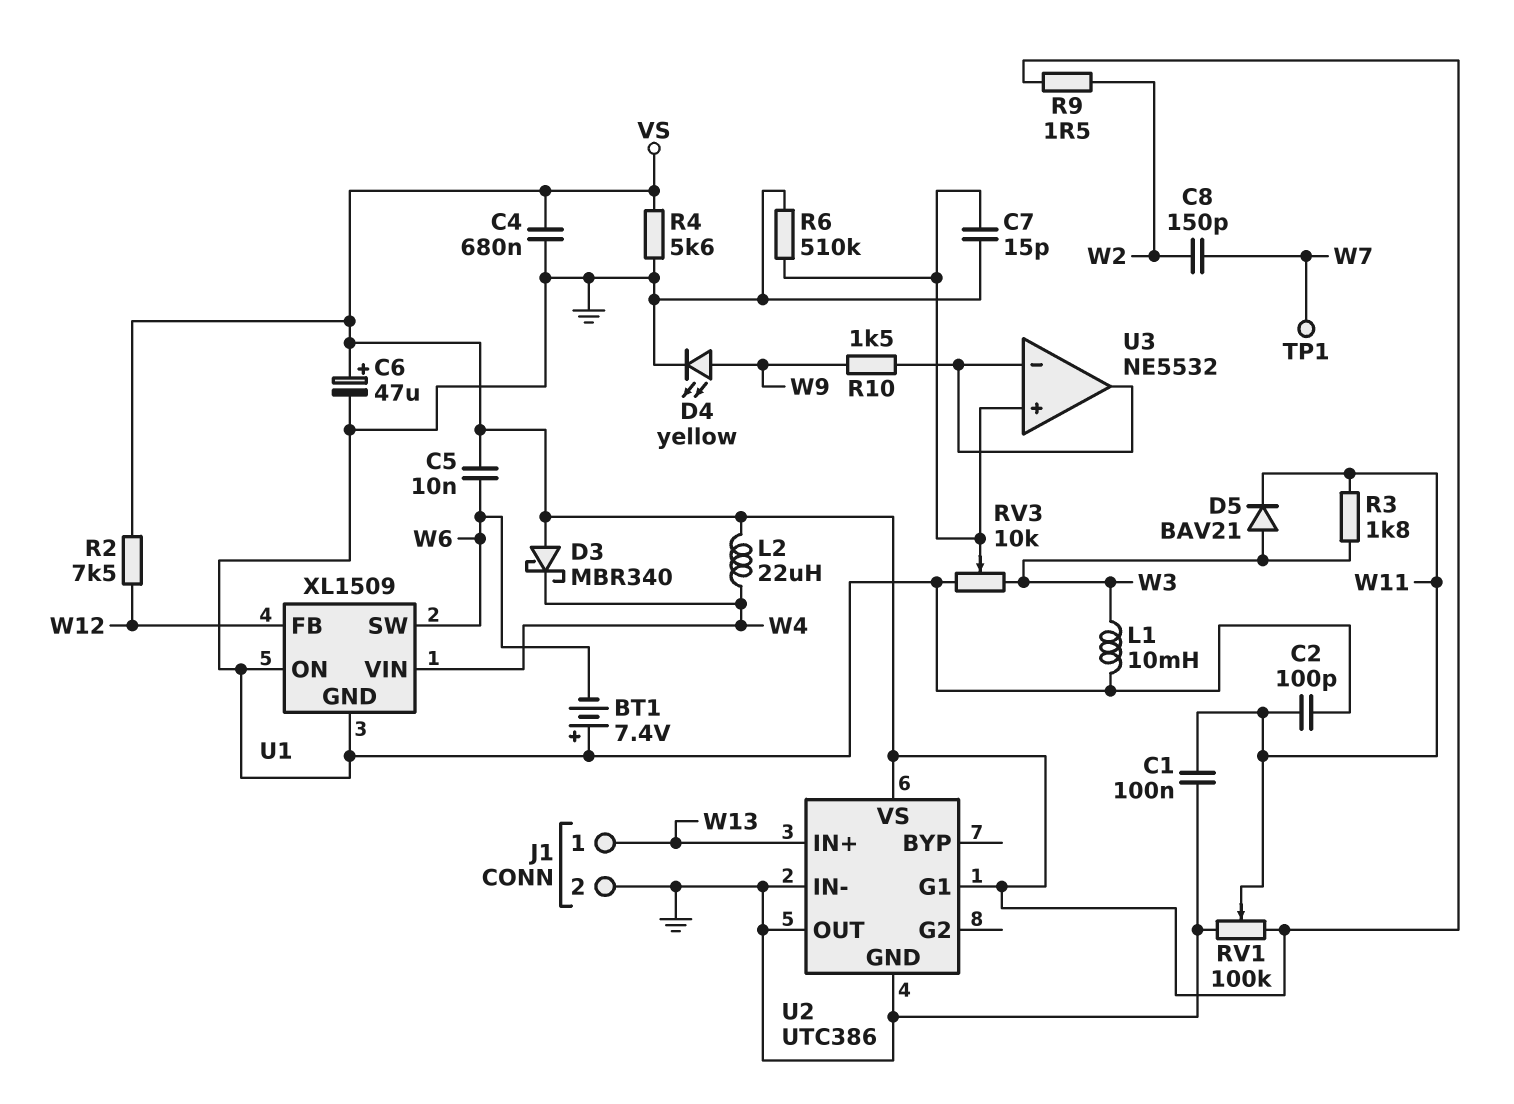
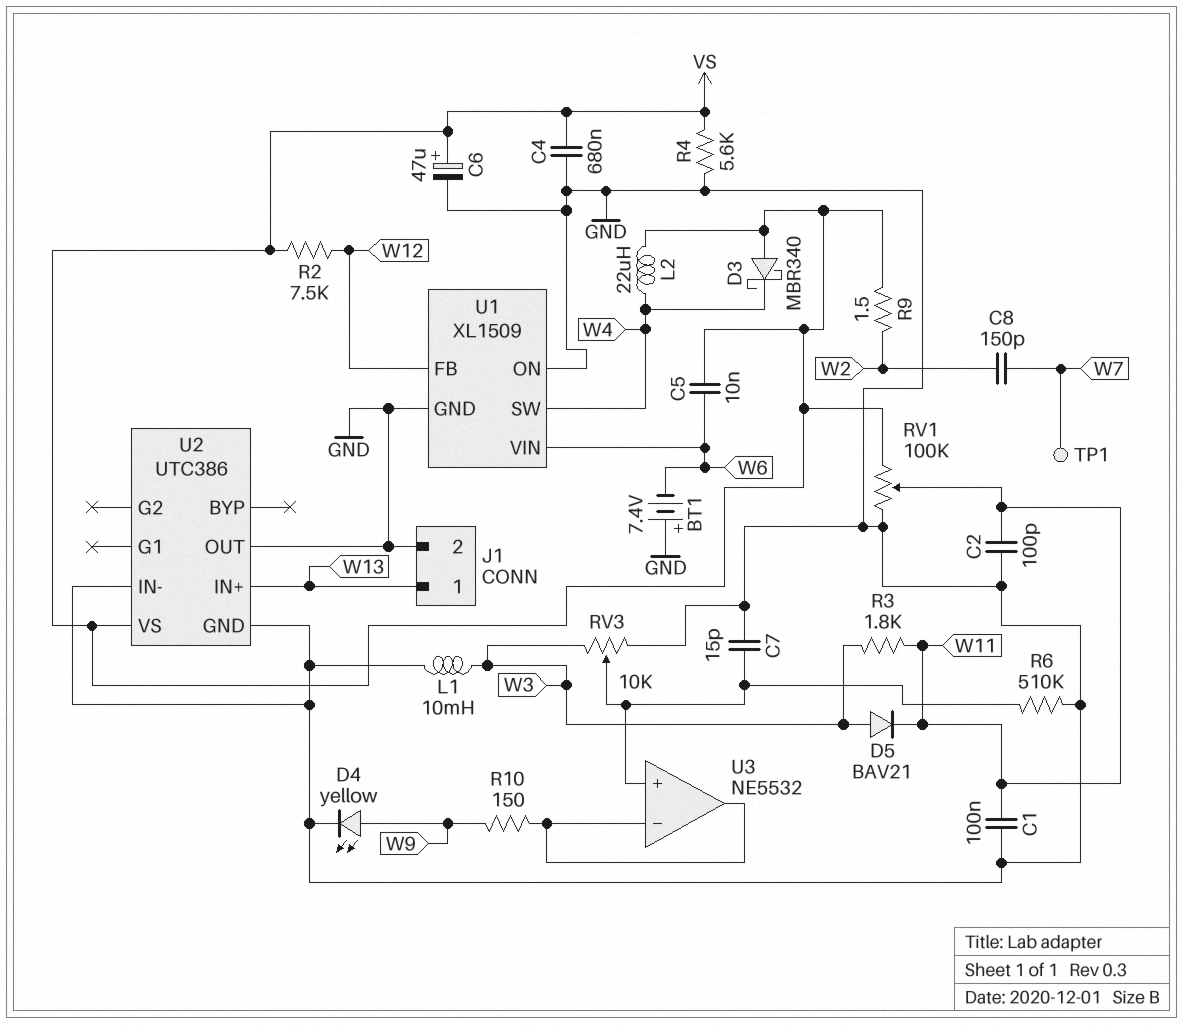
R10: 1.5k (U3/in-, W9) -> 150 (U3/in-, W9)
U1 pin SW: W6 -> W4
U1 pin VIN: W4 -> W6
U2 pin G1: VS -> none

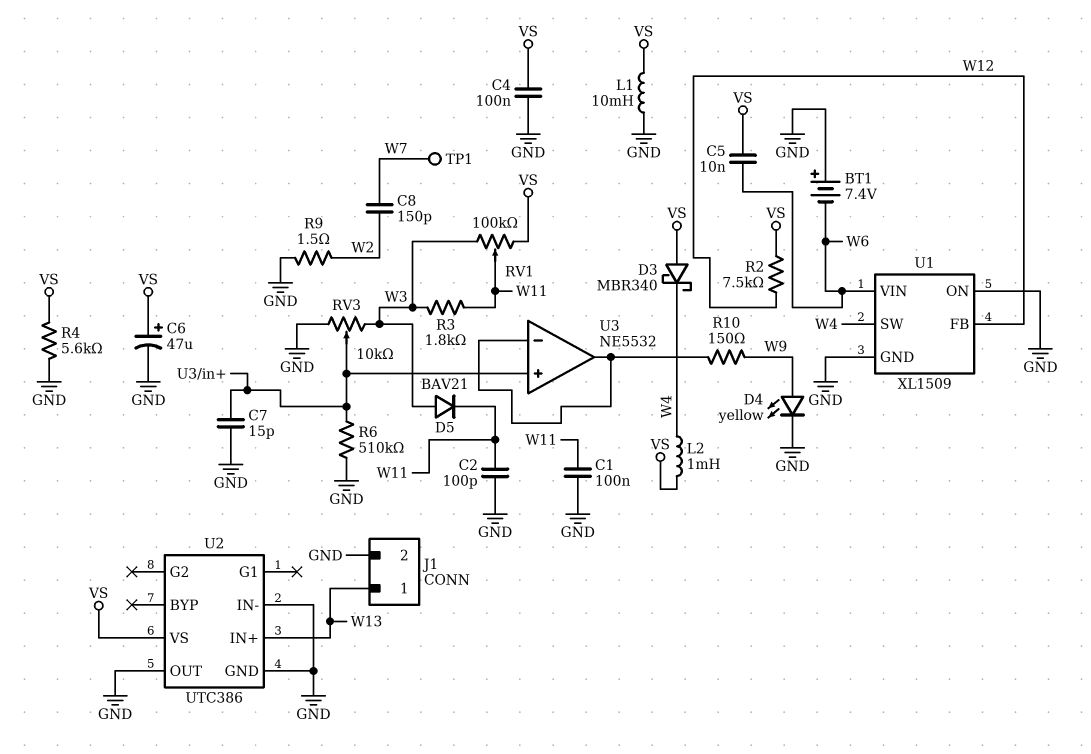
C4: 680nF (GND, VS) -> 100nF (GND, VS)
L1: 10mH (GND, W3) -> 10mH (GND, VS)
L2: 22uH (VS, W4) -> 1mH (VS, W4)
R9: 1.5 (VS, W2) -> 1.5 (GND, W2)
RV1: 100k (GND, VS, wiper W11) -> 100k (VS, W3, wiper W11)

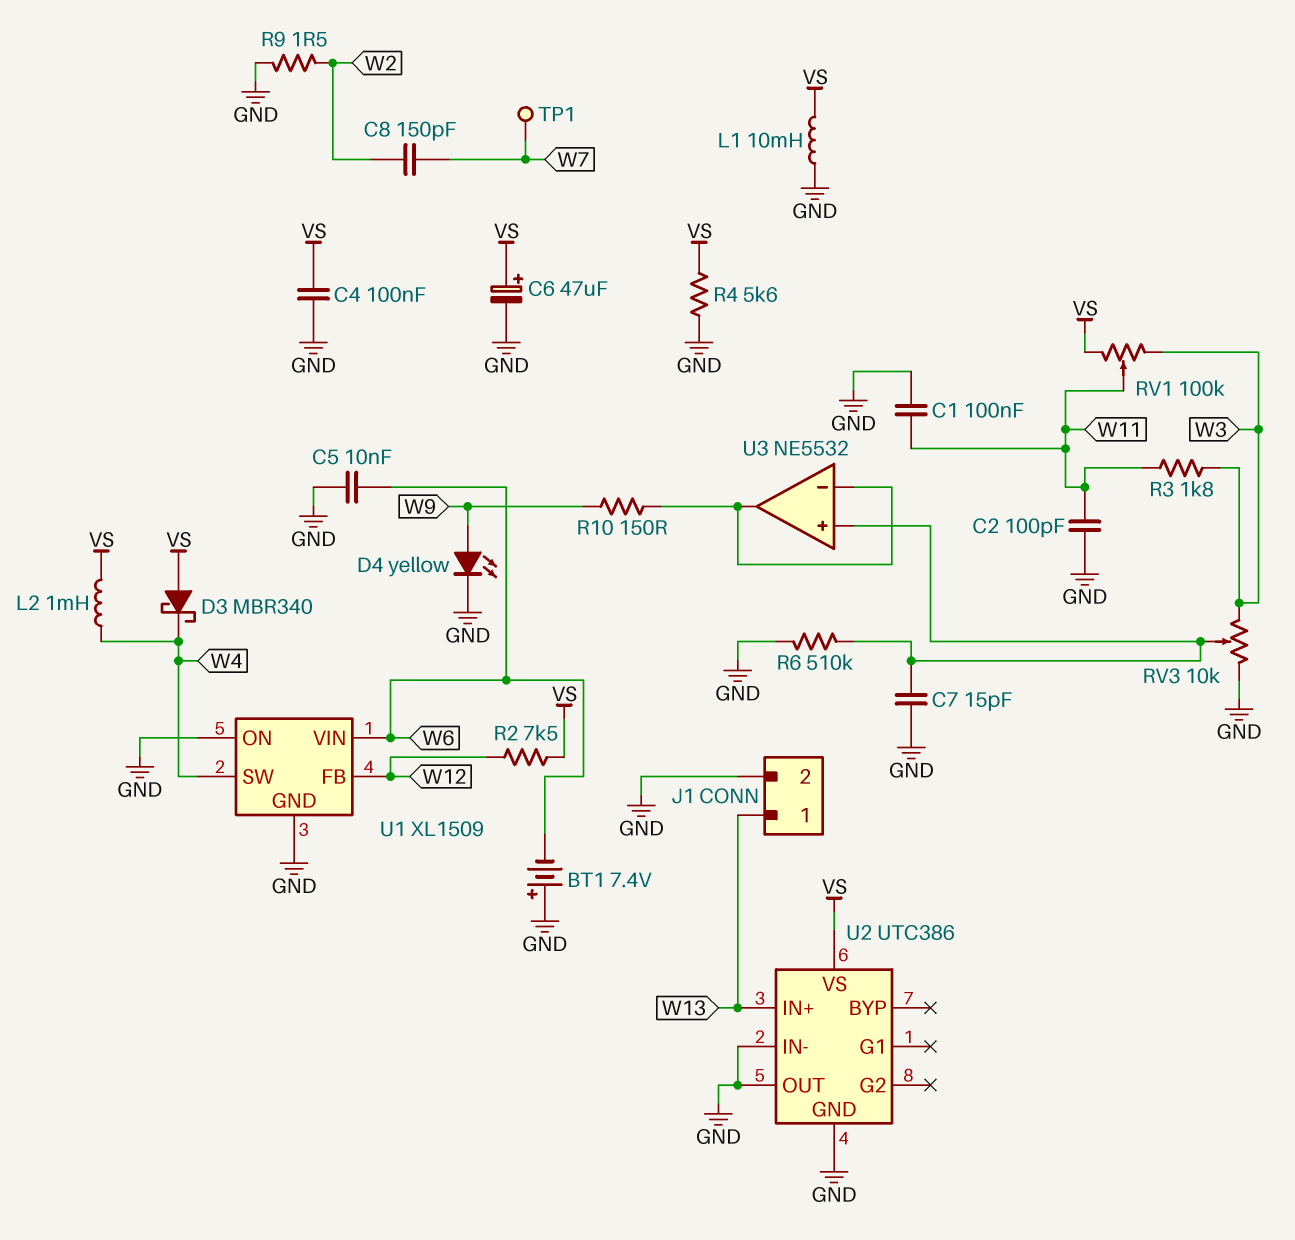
C5: 10nF (VS, W6) -> 10nF (GND, W6)
D5: diode BAV21 (A W3, K W11) -> none

